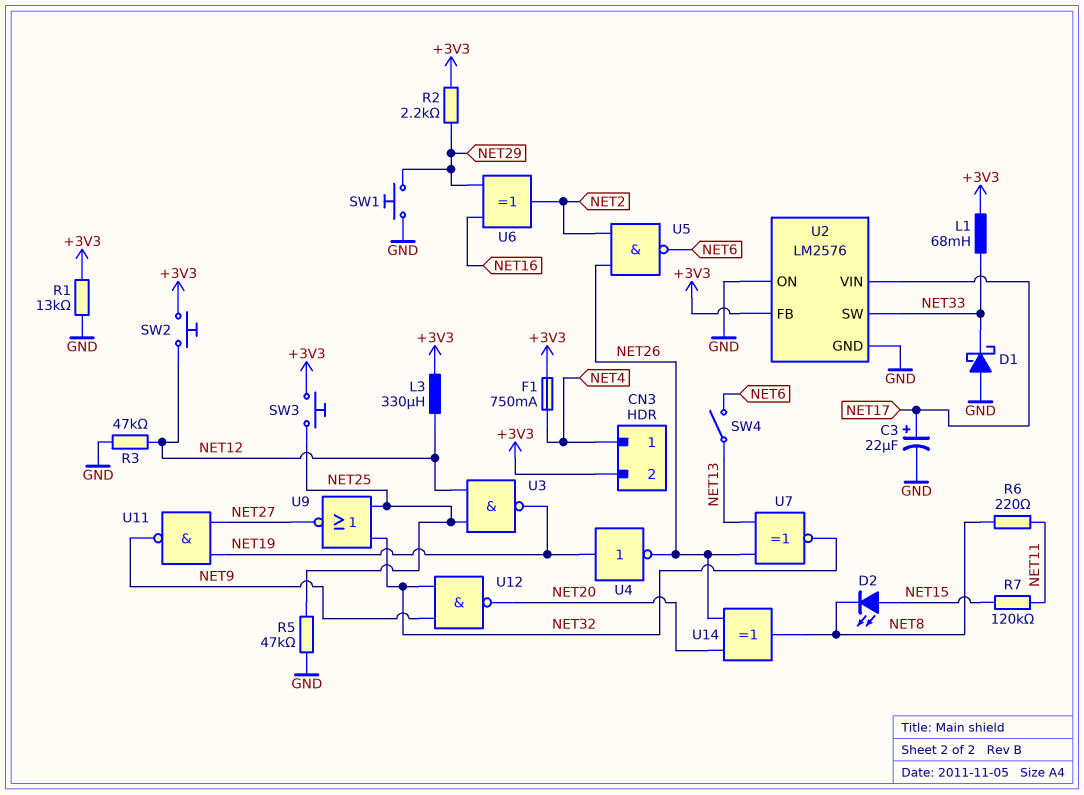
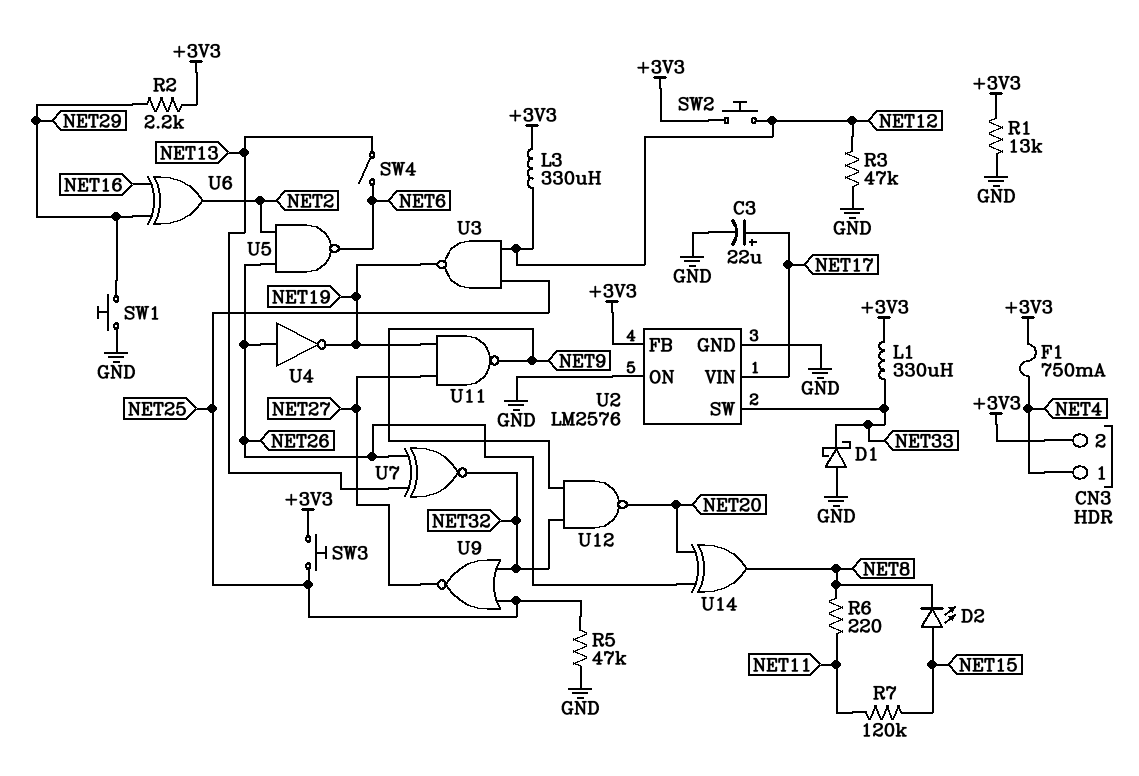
L1: 68mH (+3V3, NET33) -> 330uH (+3V3, NET33)
U4: NOT (in NET19, out NET26) -> NOT (in NET26, out NET19)

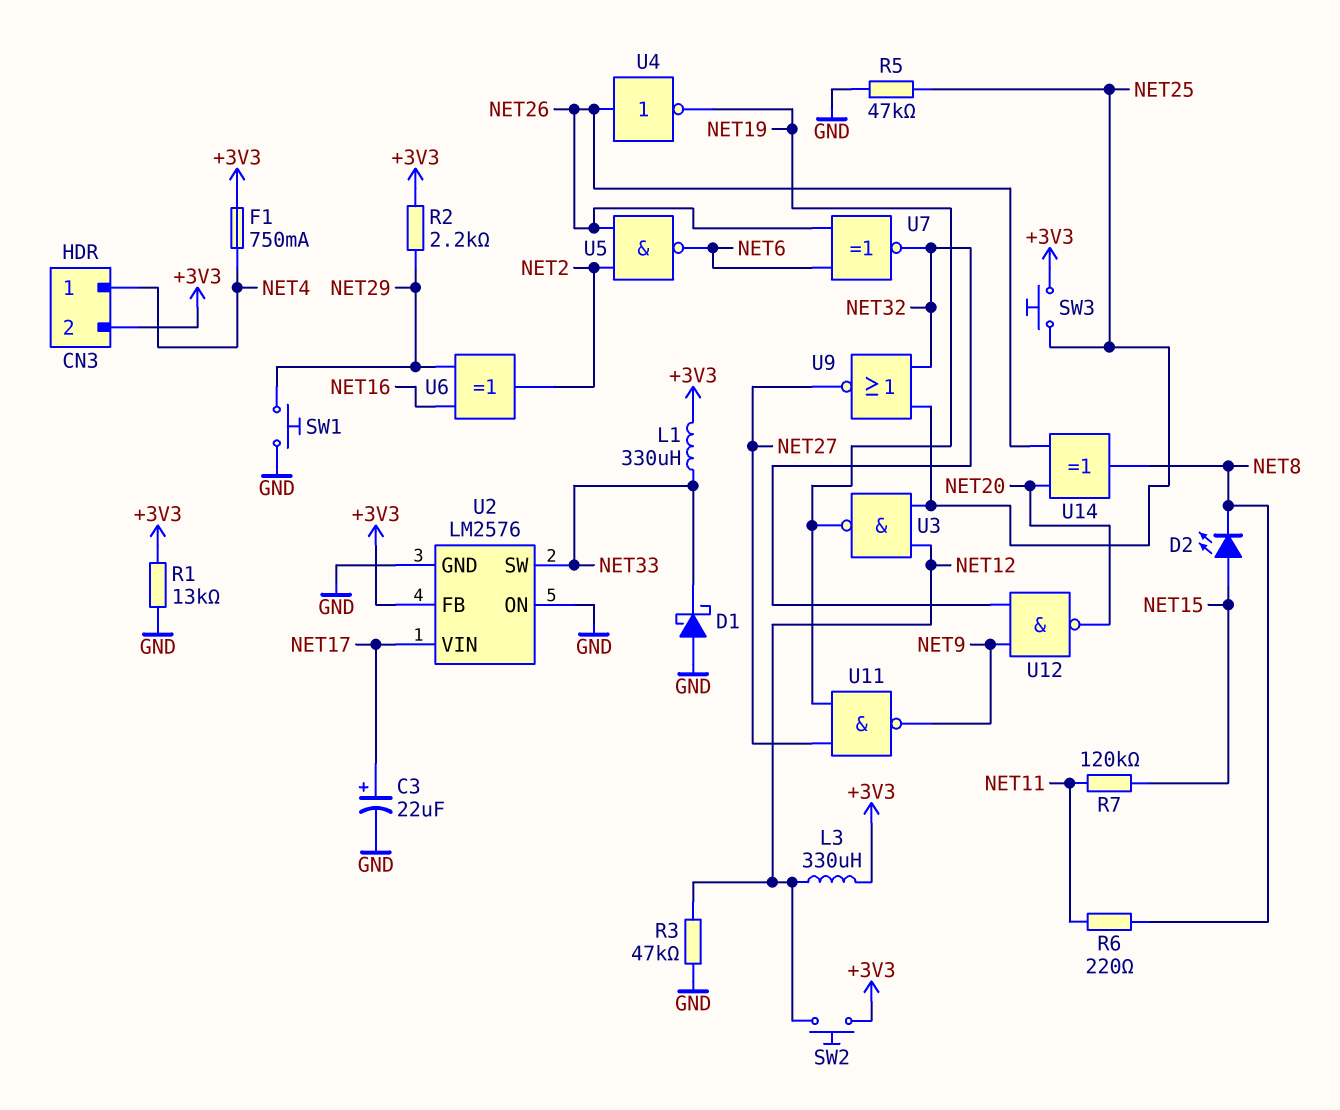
SW4: switch (NET6, NET13) -> none
U7: XNOR (in NET13, in NET26, out NET32) -> XNOR (in NET6, in NET26, out NET32)

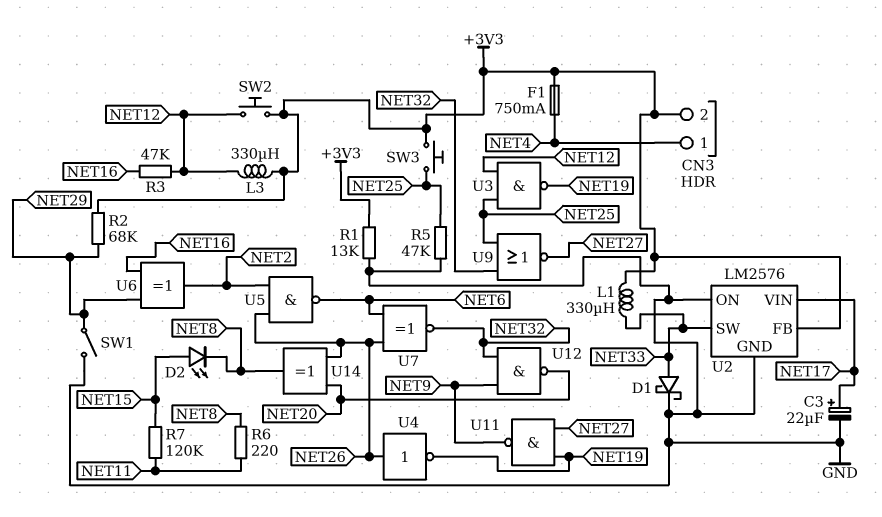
D1: schottky (A GND, K NET33) -> schottky (A NET33, K GND)
R2: 2.2k (+3V3, NET29) -> 68k (+3V3, NET29)
R3: 47k (GND, NET12) -> 47k (NET12, NET16)
SW1: button (GND, NET29) -> switch (GND, NET29)

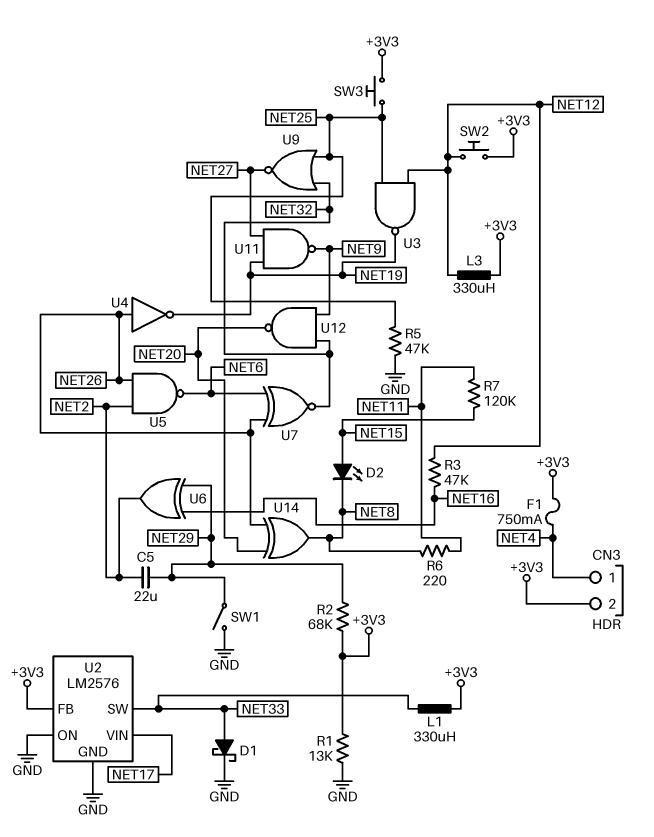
C3: 22uF (plus NET17, minus GND) -> none
C5: none -> 22uF (NET2, NET29)

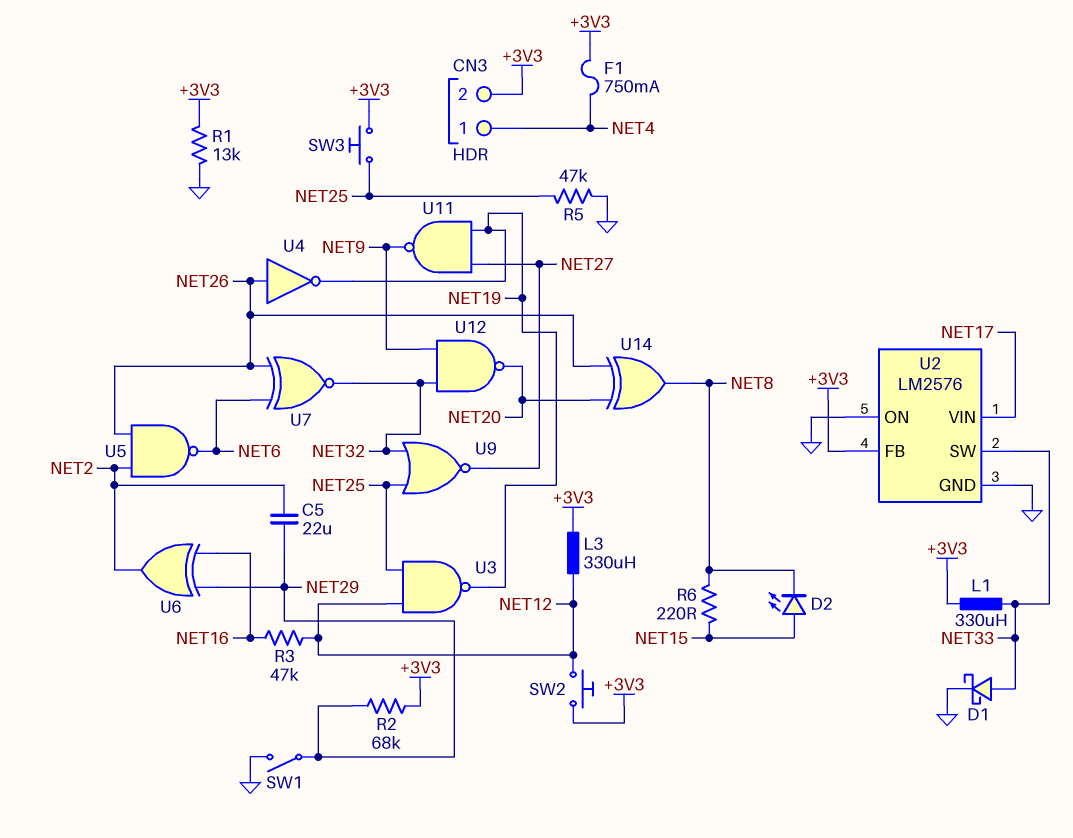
R6: 220 (NET8, NET11) -> 220 (NET8, NET15)
R7: 120k (NET11, NET15) -> none

